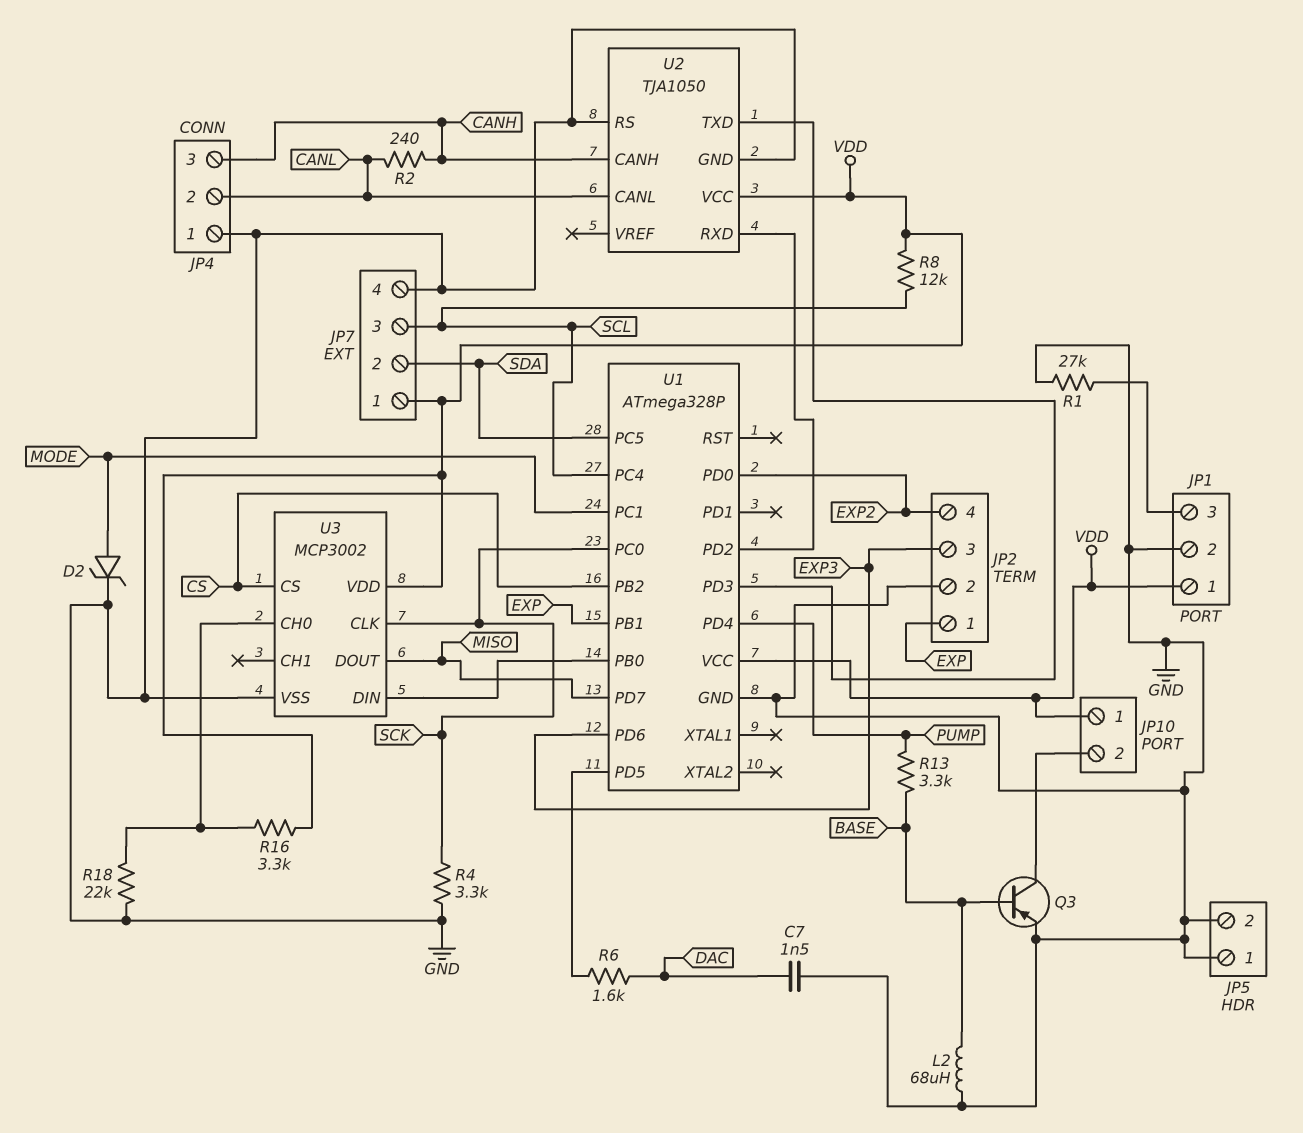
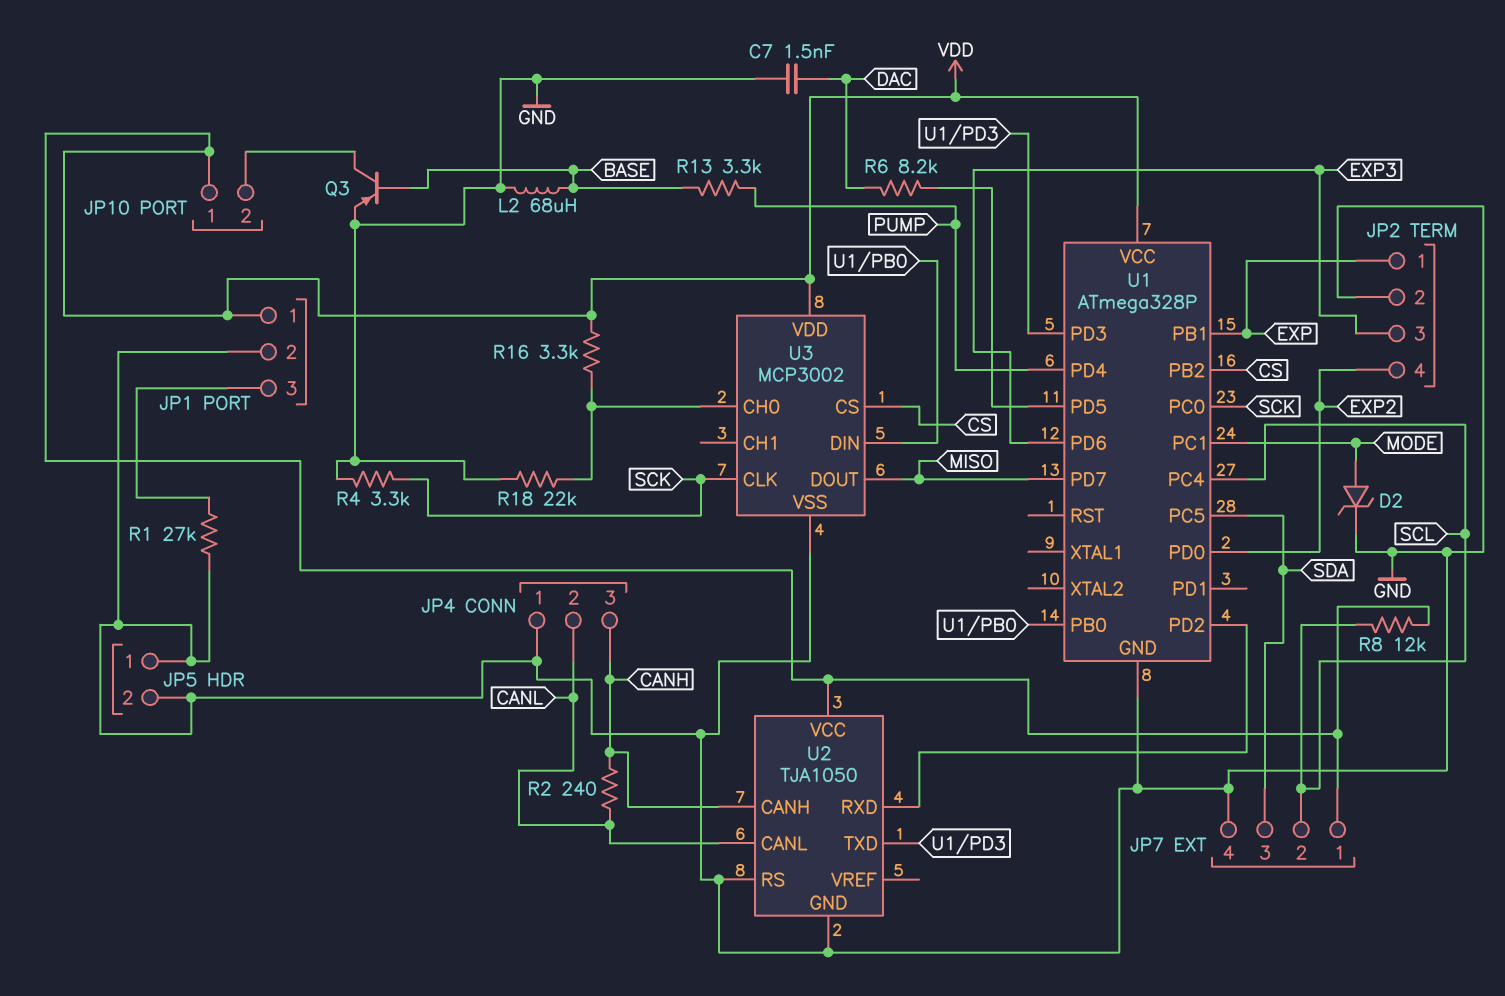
JP7 pin 2: SDA -> SCL
JP7 pin 3: SCL -> SDA
R6: 1.6k (DAC, U1/PD5) -> 8.2k (DAC, U1/PD5)

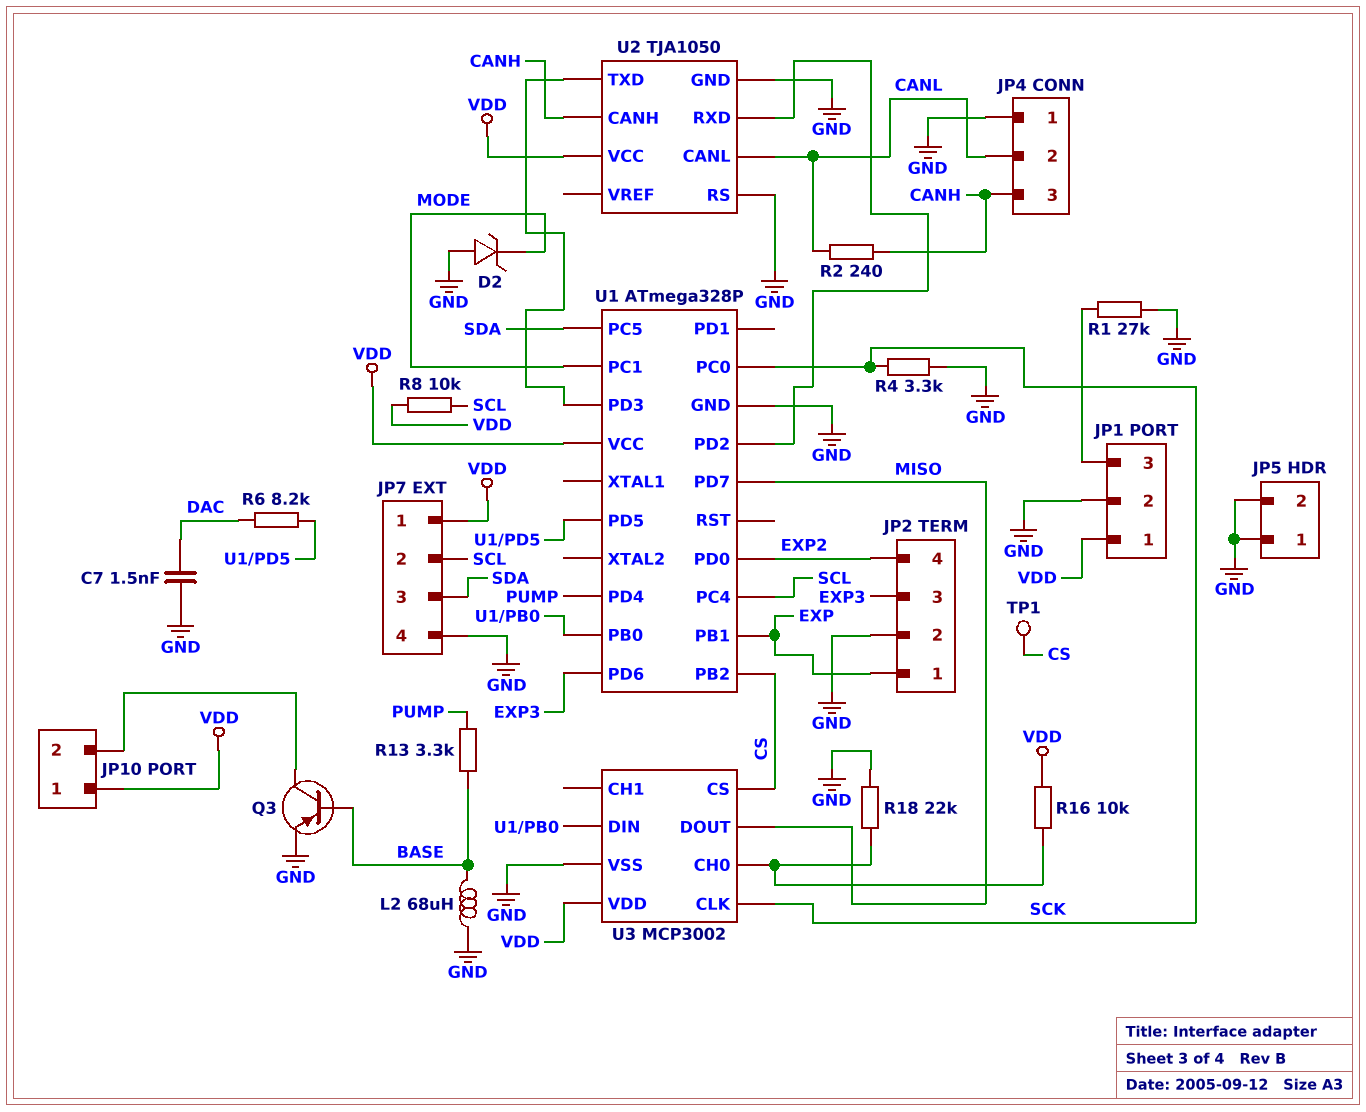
D2: zener (A MODE, K GND) -> zener (A GND, K MODE)
R8: 12k (SCL, VDD) -> 10k (SCL, VDD)
R16: 3.3k (U3/CH0, VDD) -> 10k (U3/CH0, VDD)
TP1: none -> test point (CS)

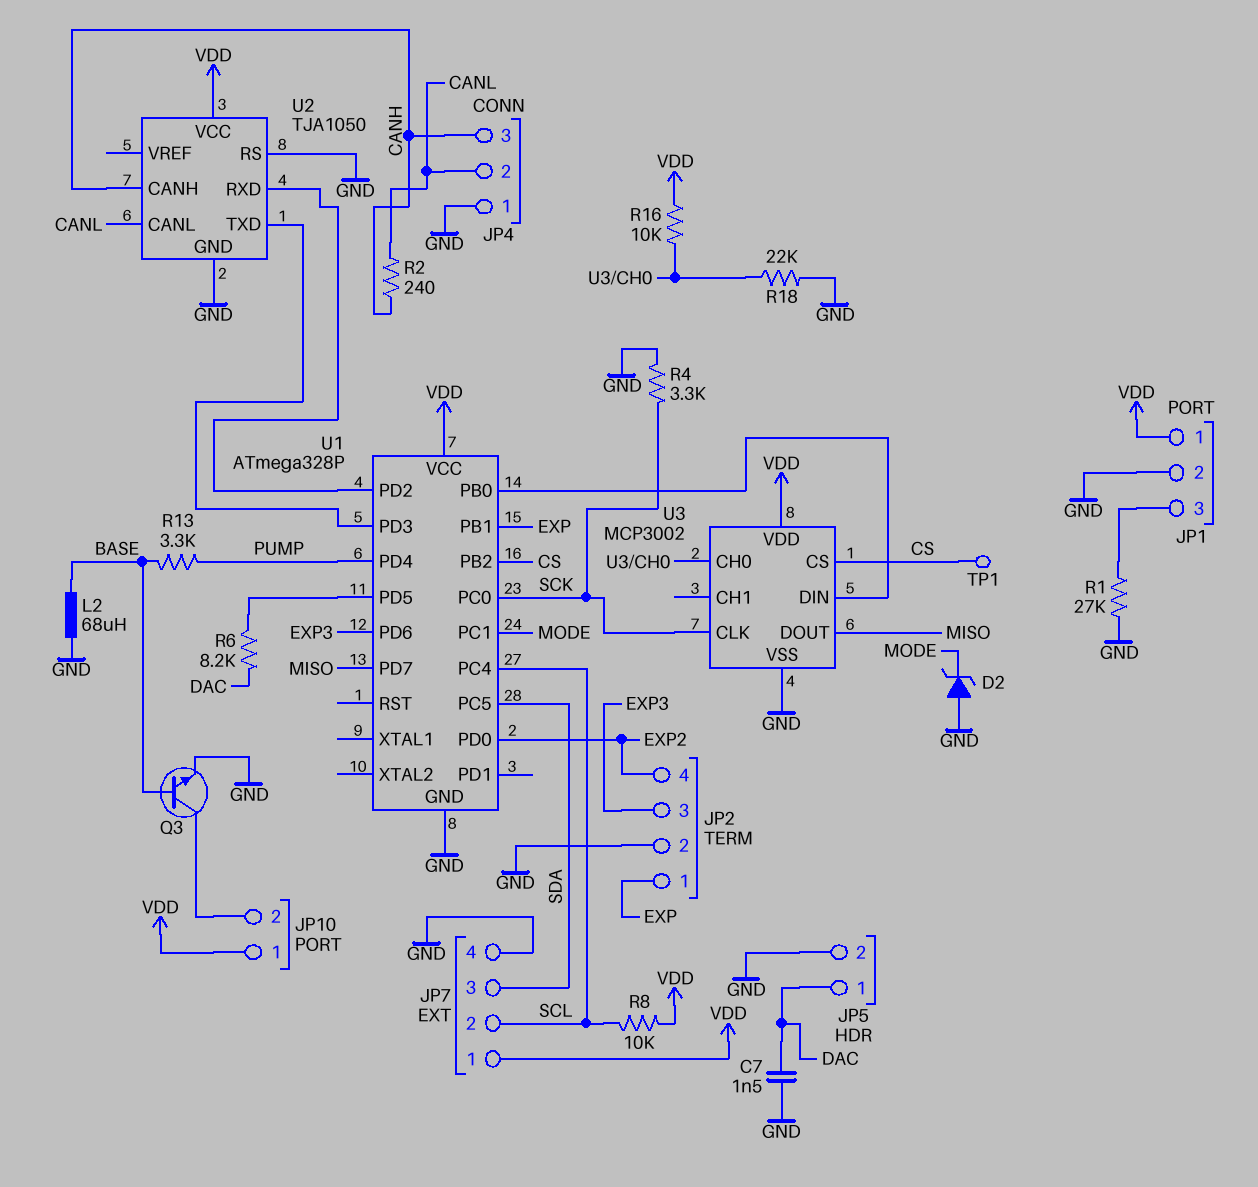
JP5 pin 1: GND -> DAC
Q3: PNP (B BASE, C JP10/2, E GND) -> NPN (B BASE, C JP10/2, E GND)

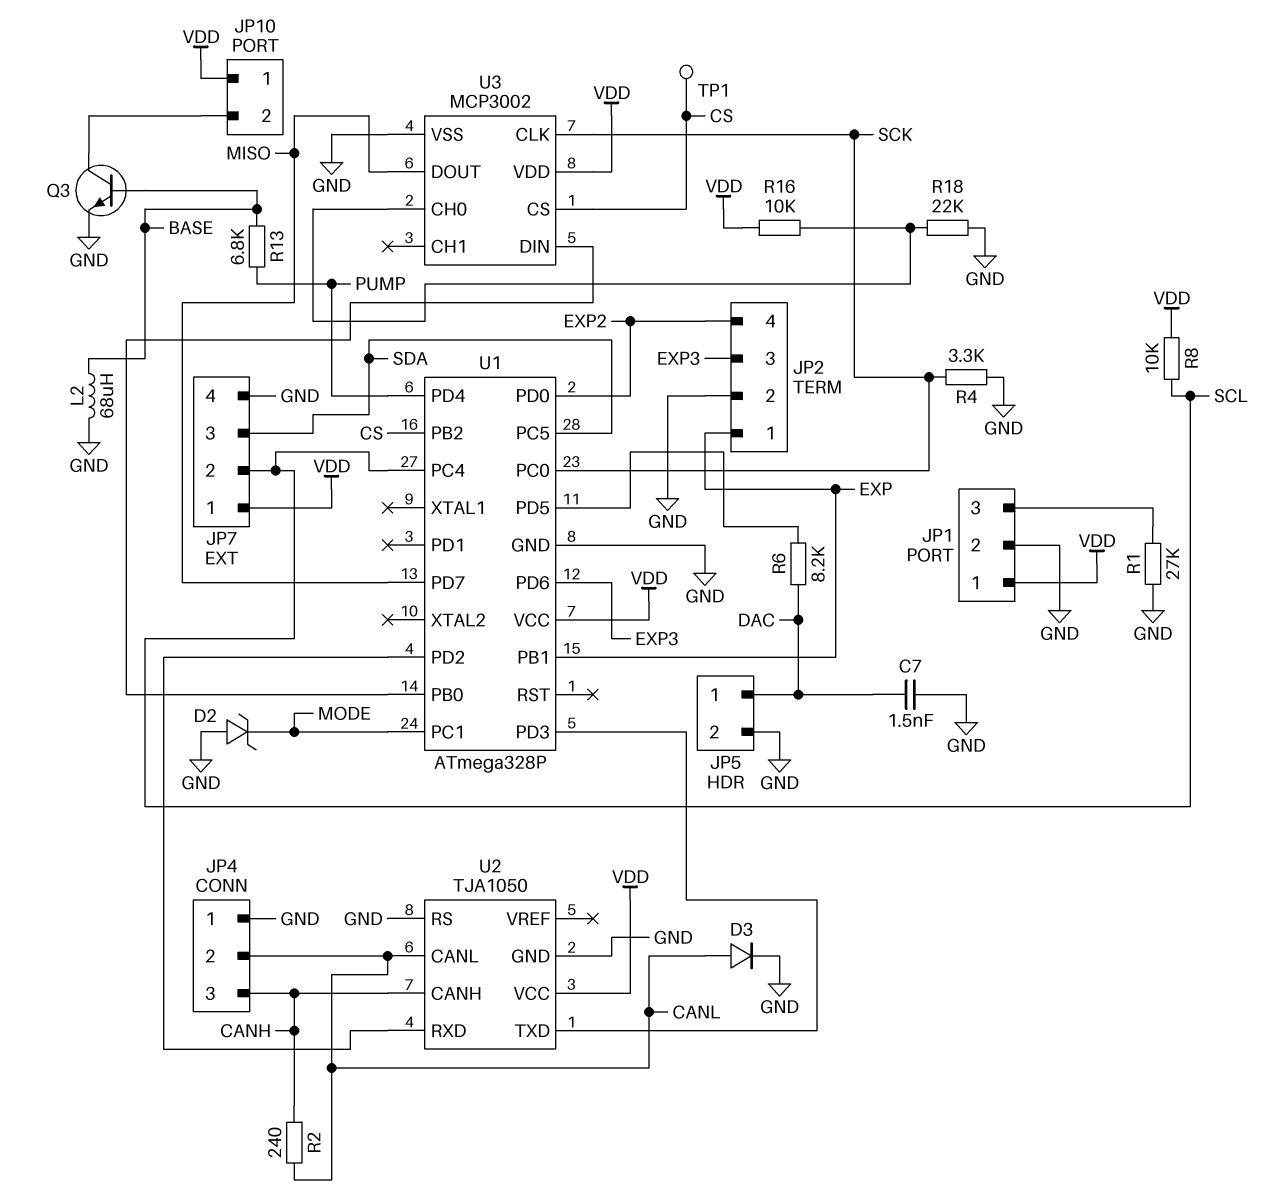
D3: none -> diode (A CANL, K GND)
R13: 3.3k (BASE, PUMP) -> 6.8k (BASE, PUMP)

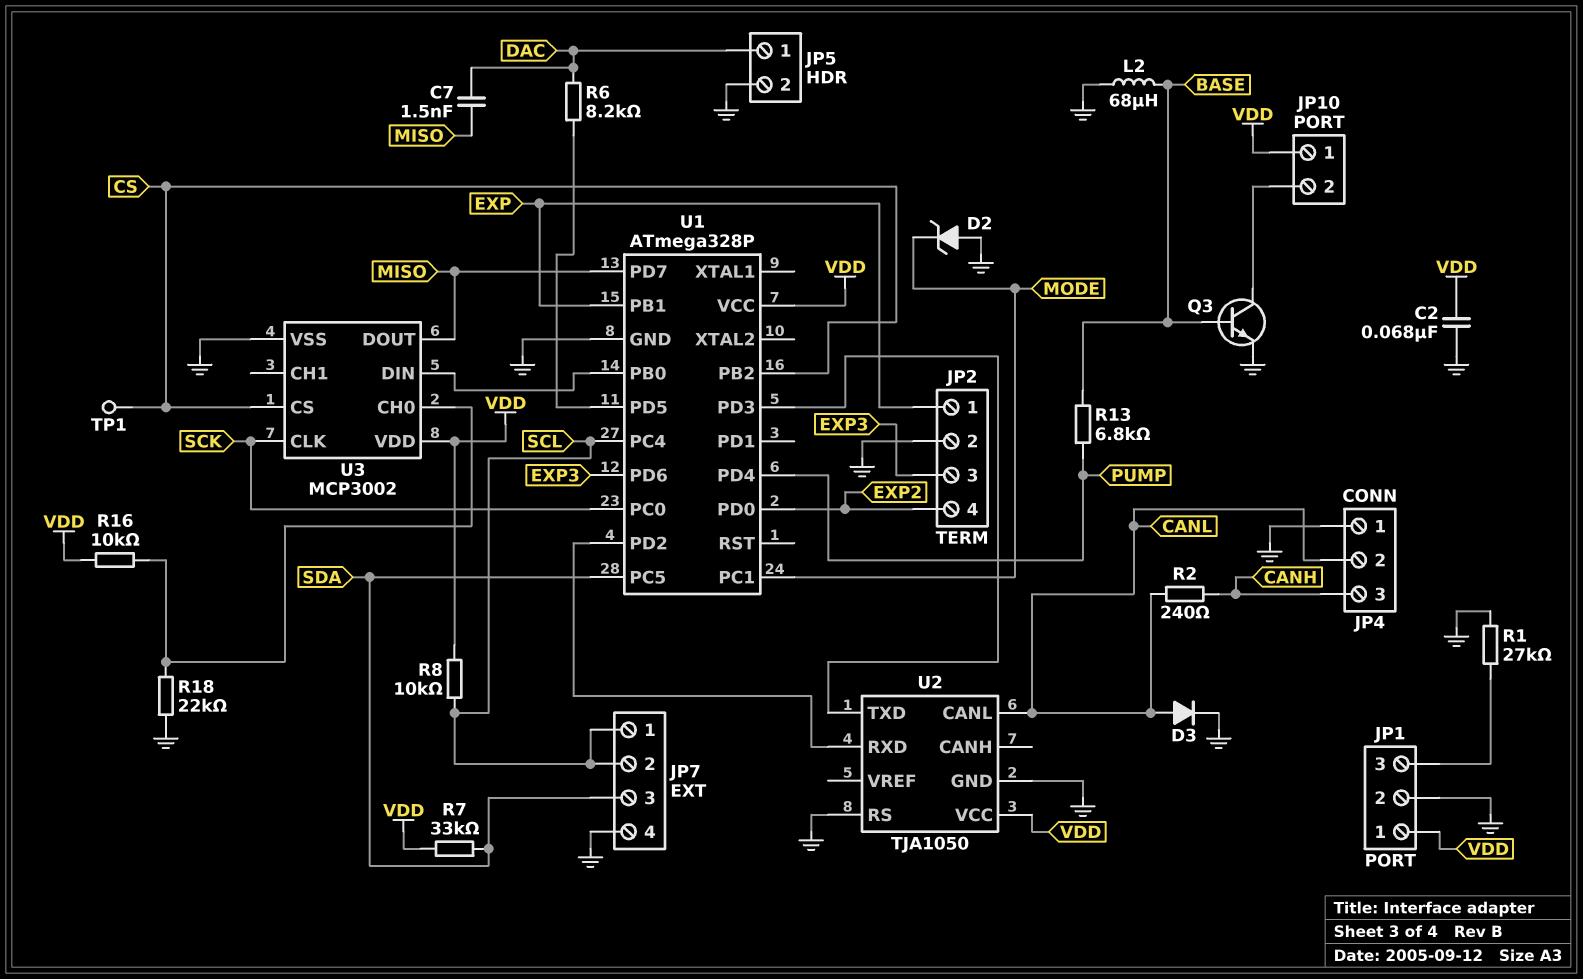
C2: none -> 68nF (GND, VDD)
C7: 1.5nF (DAC, GND) -> 1.5nF (DAC, MISO)
JP7 pin 1: VDD -> SCL
R4: 3.3k (GND, SCK) -> none
R7: none -> 33k (SDA, VDD)
U2 pin CANH: CANH -> none

